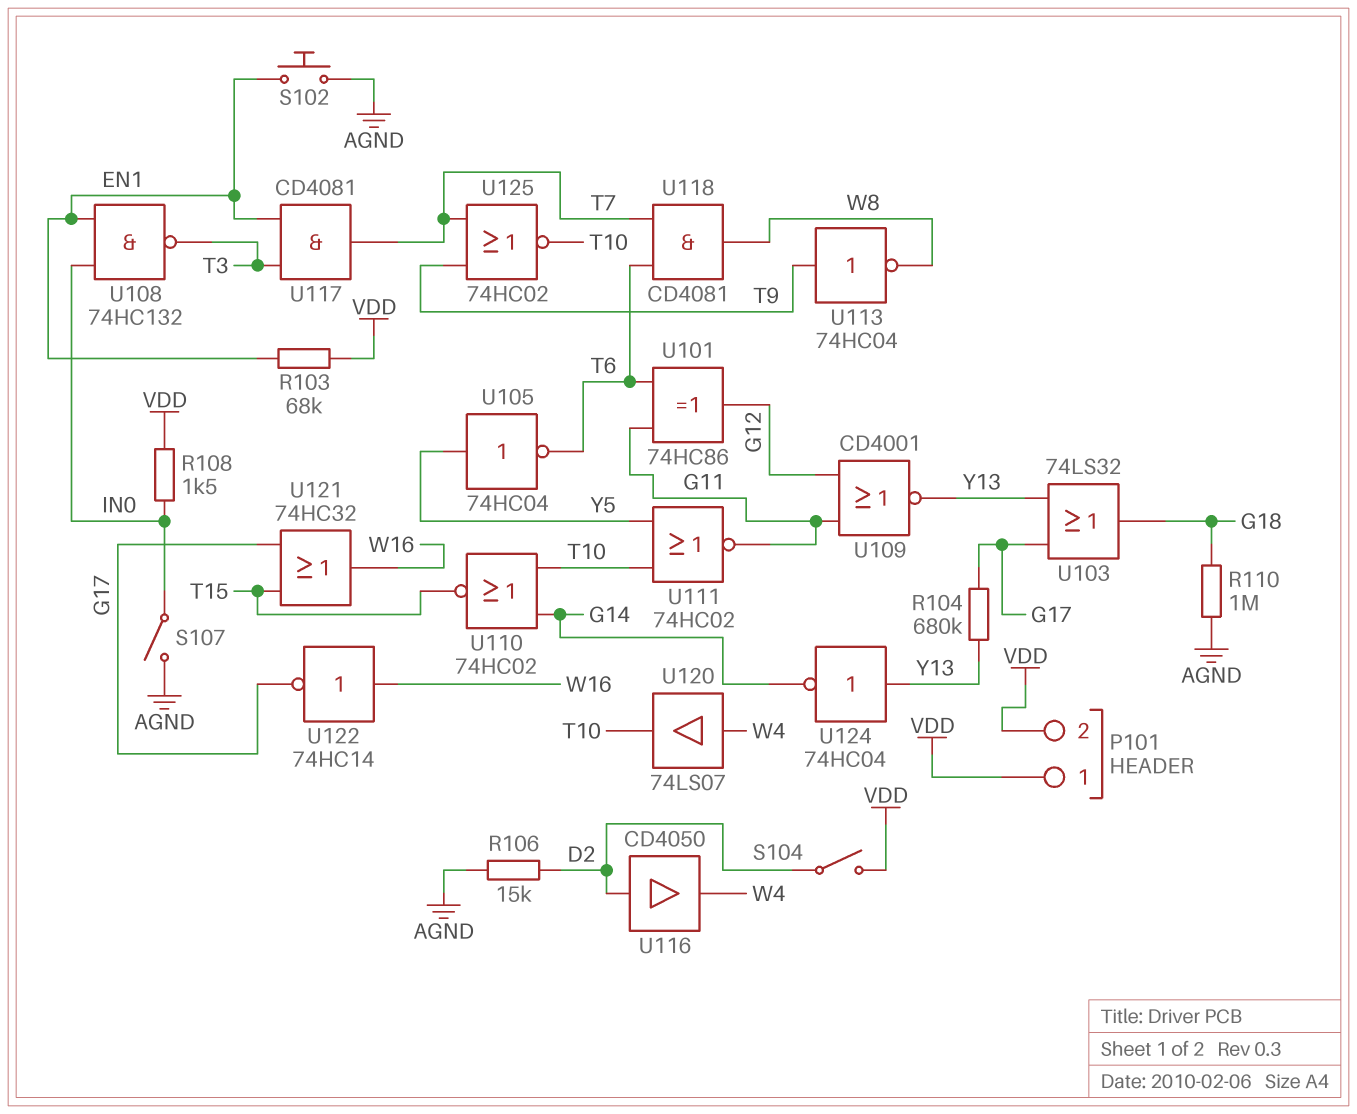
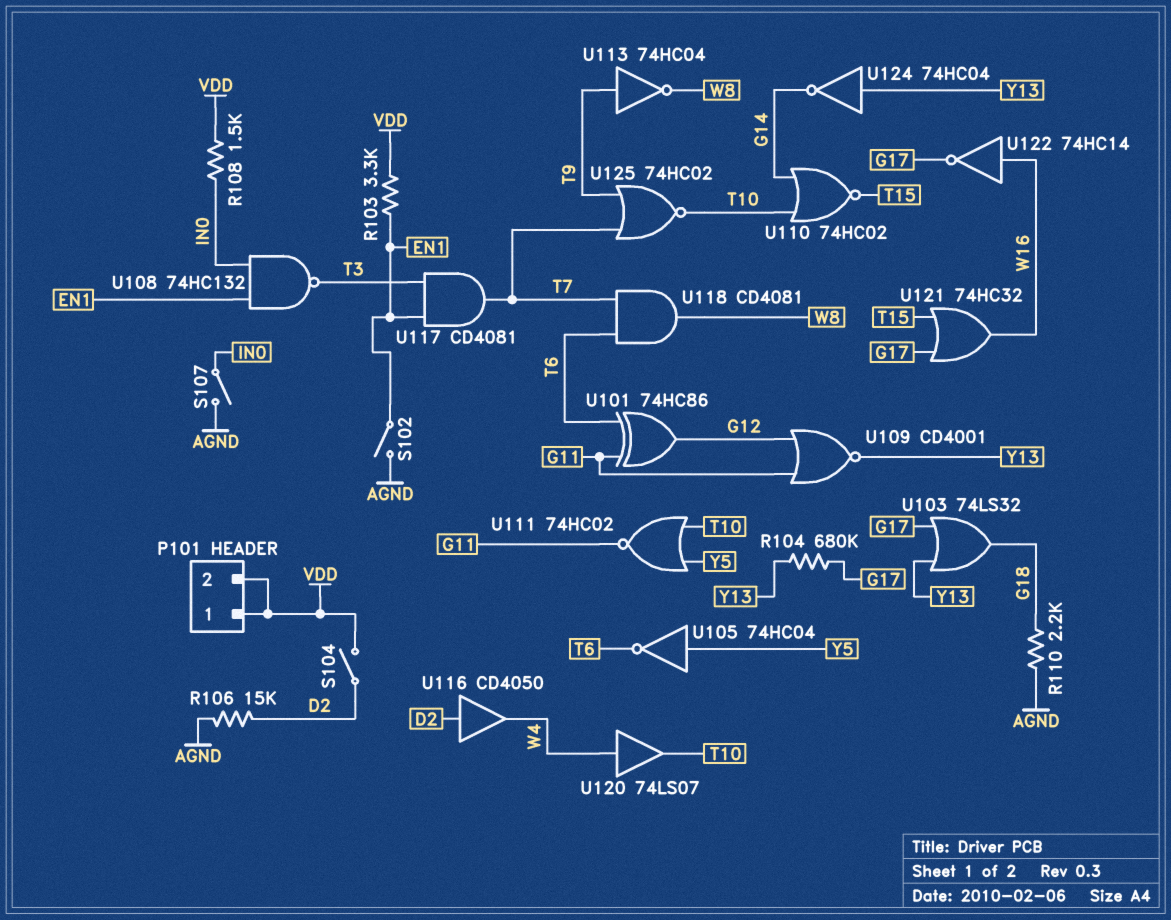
R103: 68k (EN1, VDD) -> 3.3k (EN1, VDD)
R110: 1M (AGND, G18) -> 2.2k (AGND, G18)
S102: button (AGND, EN1) -> switch (AGND, EN1)

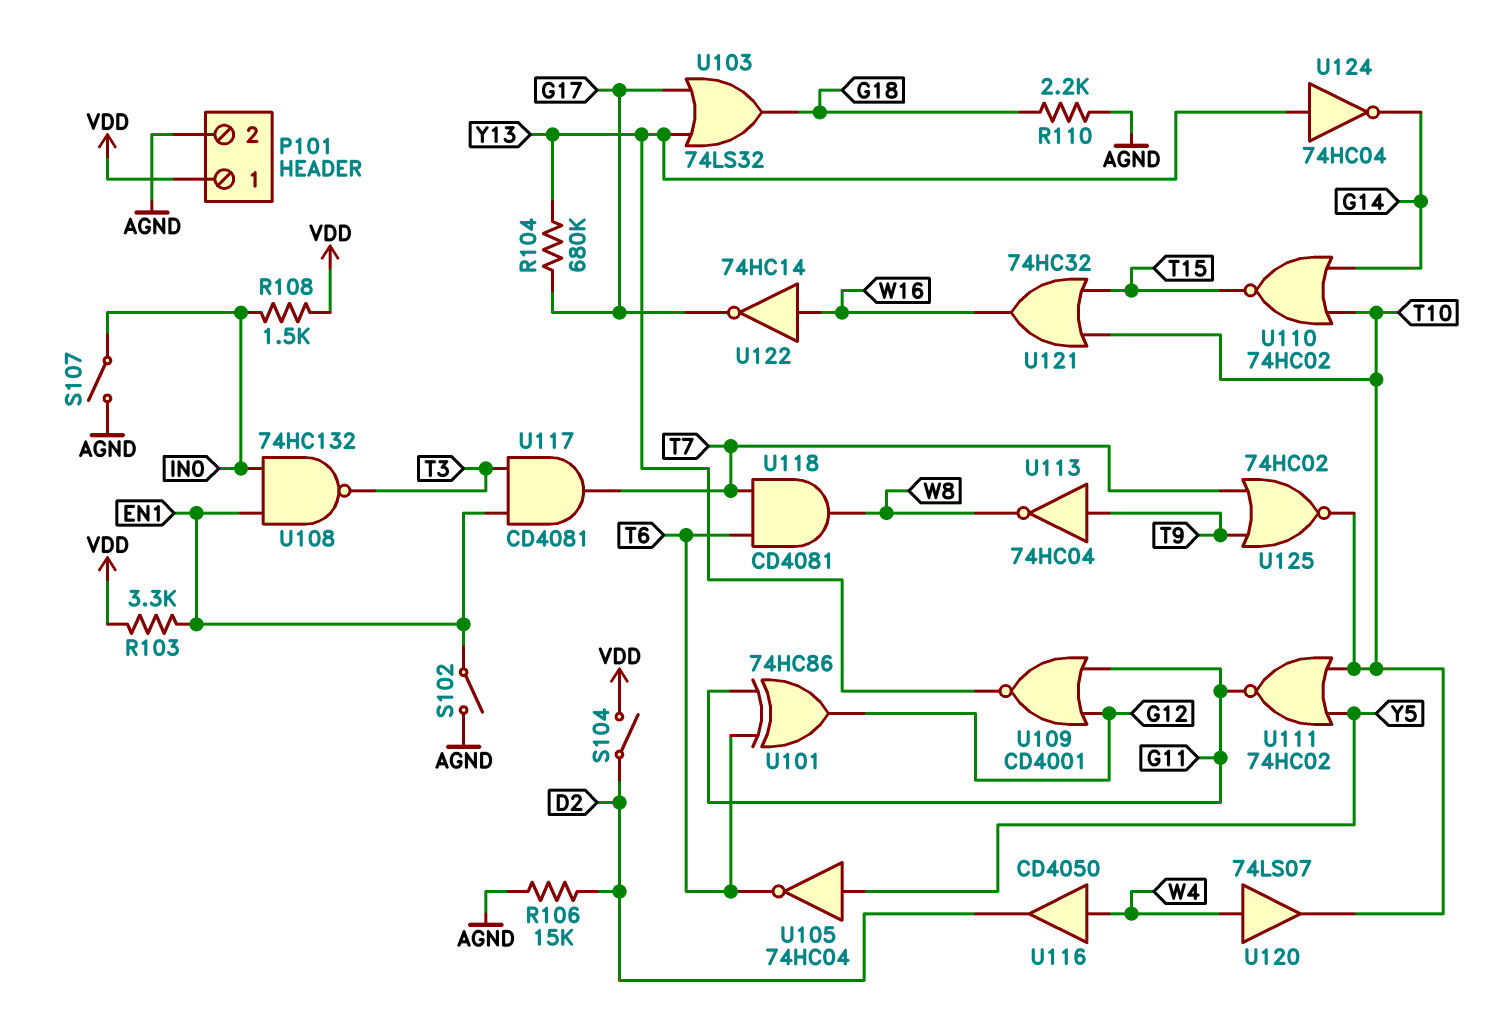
P101 pin 2: VDD -> AGND
U116: buffer CD4050 (in D2, out W4) -> buffer CD4050 (in W4, out D2)
U121: OR 74HC32 (in G17, in T15, out W16) -> OR 74HC32 (in T10, in T15, out W16)

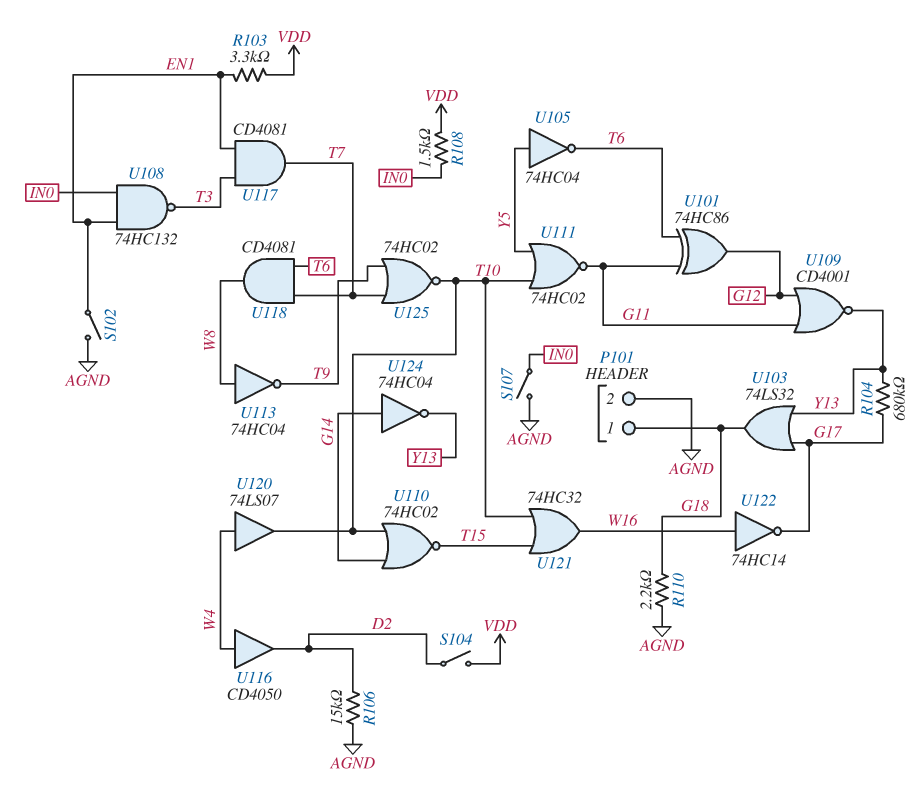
P101 pin 1: VDD -> G18
U113: NOT 74HC04 (in T9, out W8) -> NOT 74HC04 (in W8, out T9)
U124: NOT 74HC04 (in Y13, out G14) -> NOT 74HC04 (in G14, out Y13)

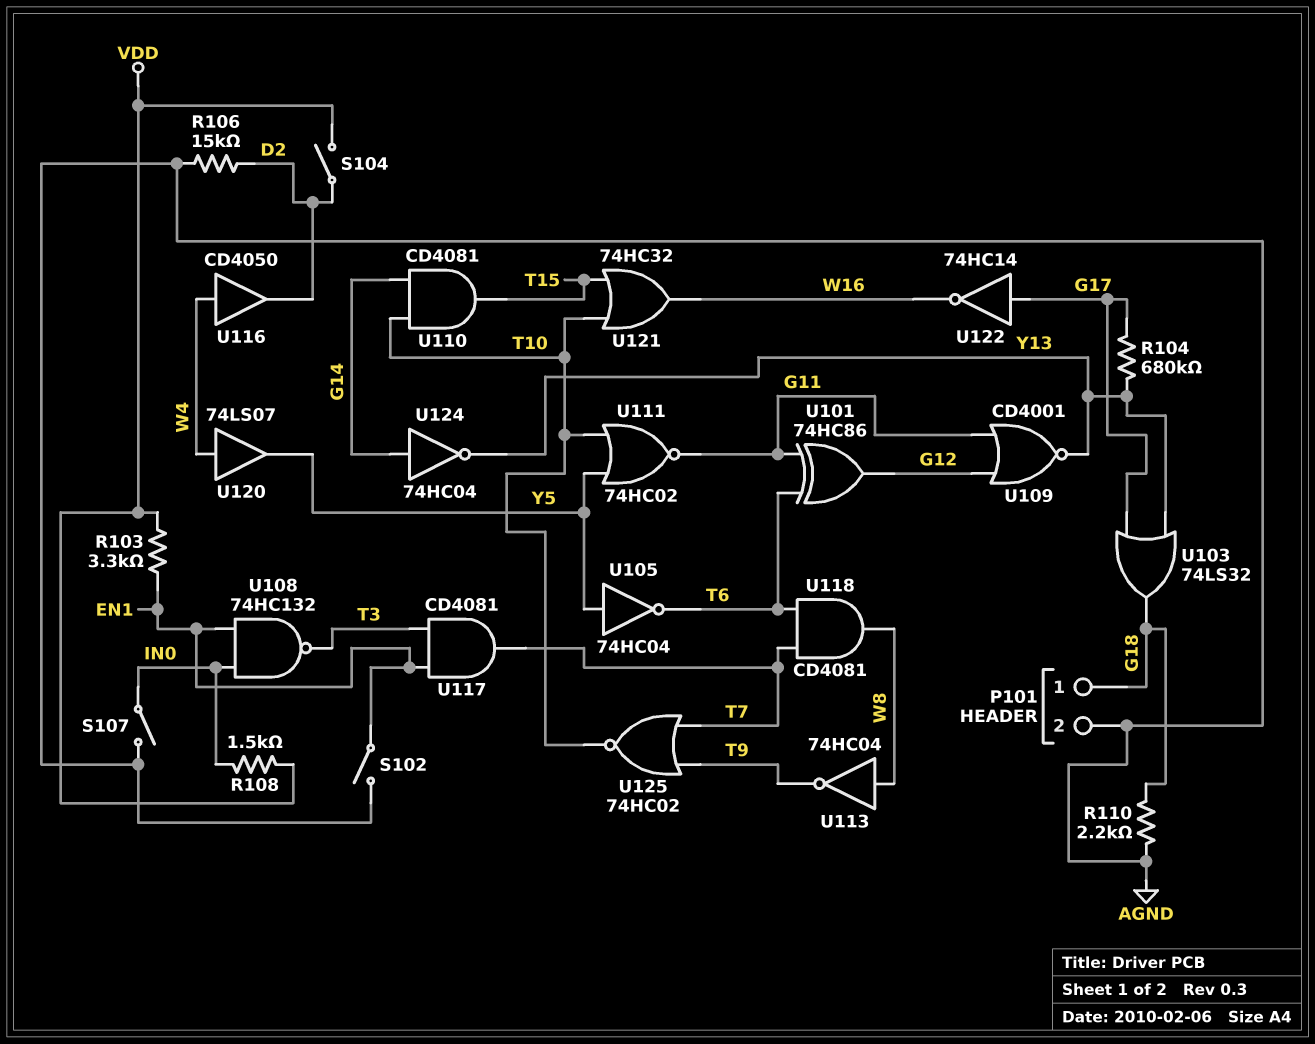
U110: NOR 74HC02 (in G14, in T10, out T15) -> AND CD4081 (in G14, in T10, out T15)
U120: buffer 74LS07 (in W4, out T10) -> buffer 74LS07 (in W4, out Y5)
U122: NOT 74HC14 (in W16, out G17) -> NOT 74HC14 (in G17, out W16)

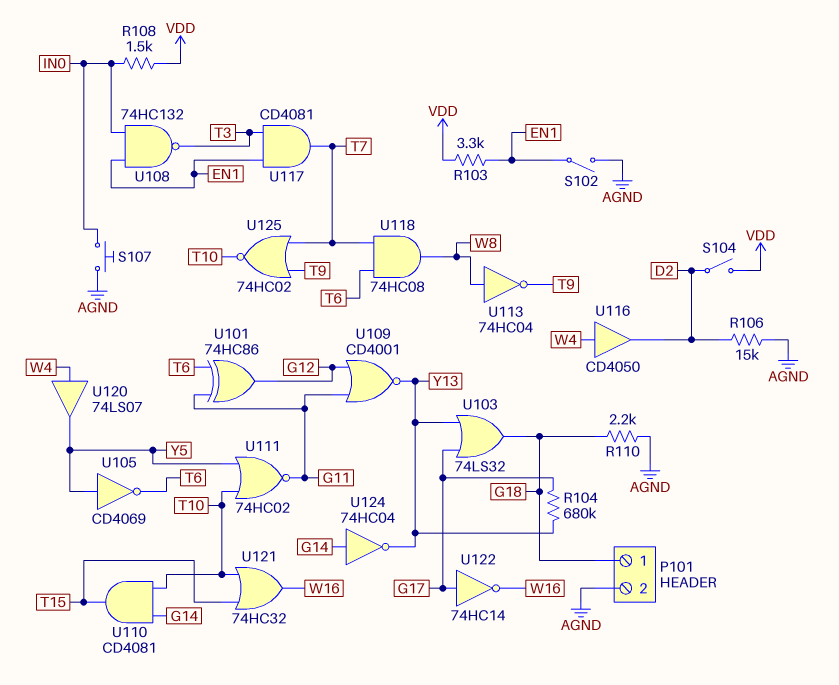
S107: switch (AGND, IN0) -> button (AGND, IN0)
U105: NOT 74HC04 (in Y5, out T6) -> NOT CD4069 (in Y5, out T6)
U118: AND CD4081 (in T6, in T7, out W8) -> AND 74HC08 (in T6, in T7, out W8)

